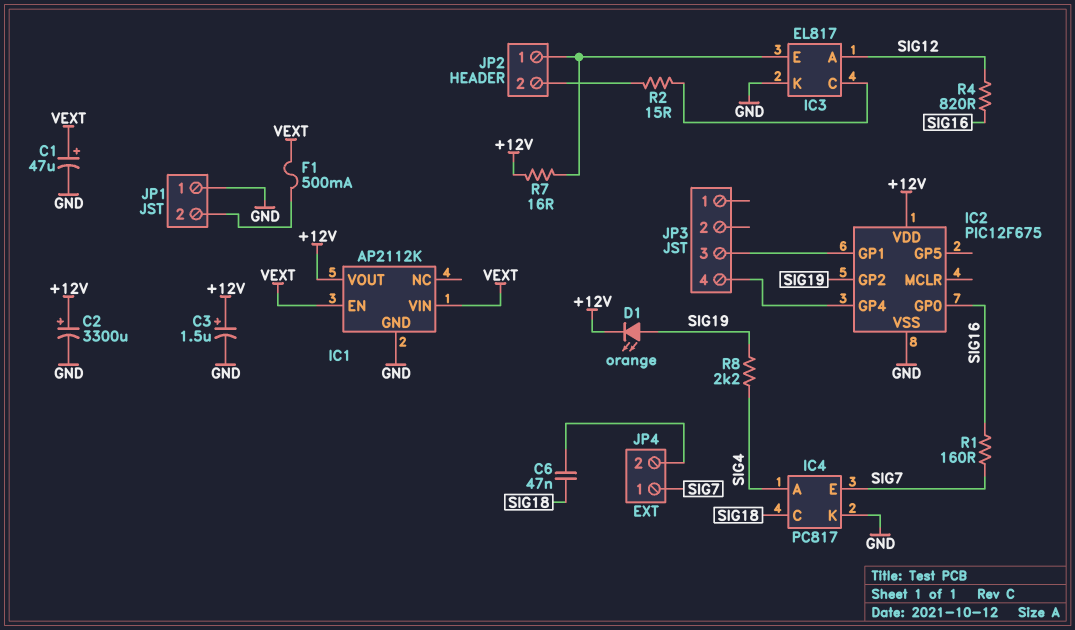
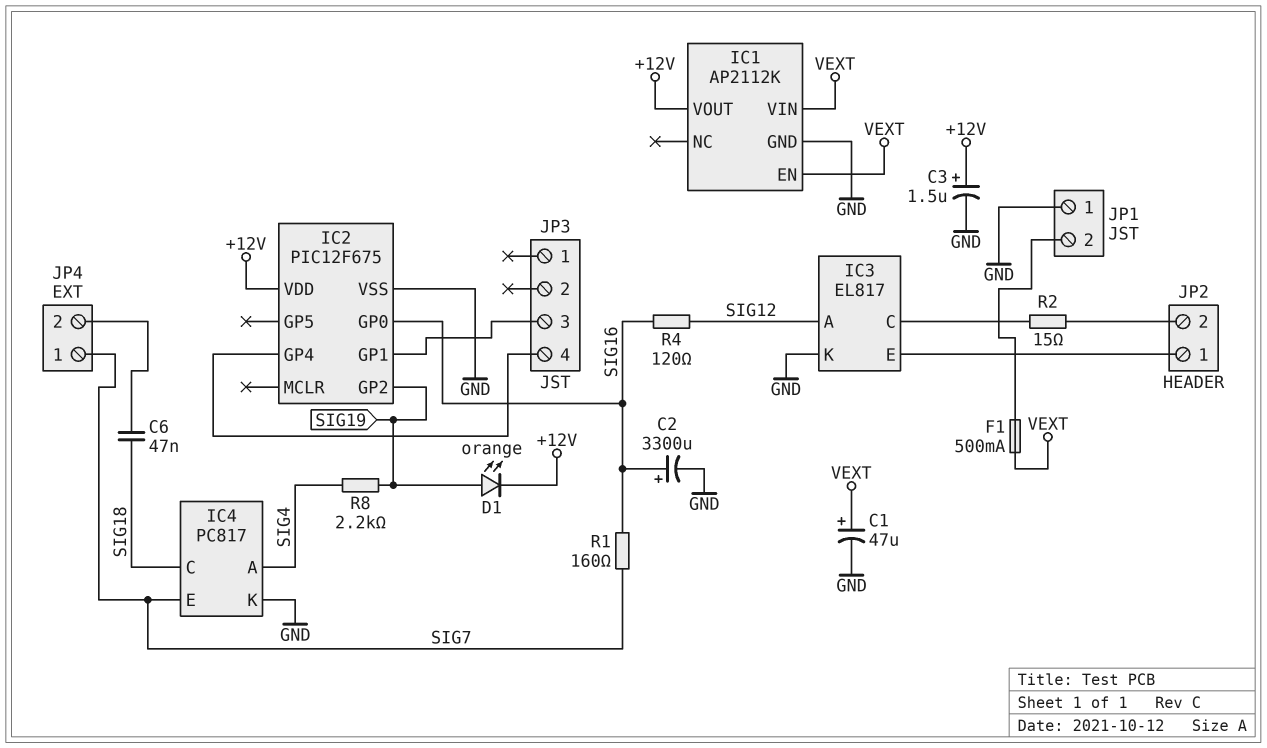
C2: 3300uF (plus +12V, minus GND) -> 3300uF (plus SIG16, minus GND)
R4: 820 (SIG12, SIG16) -> 120 (SIG12, SIG16)
R7: 16 (+12V, IC3/E) -> none

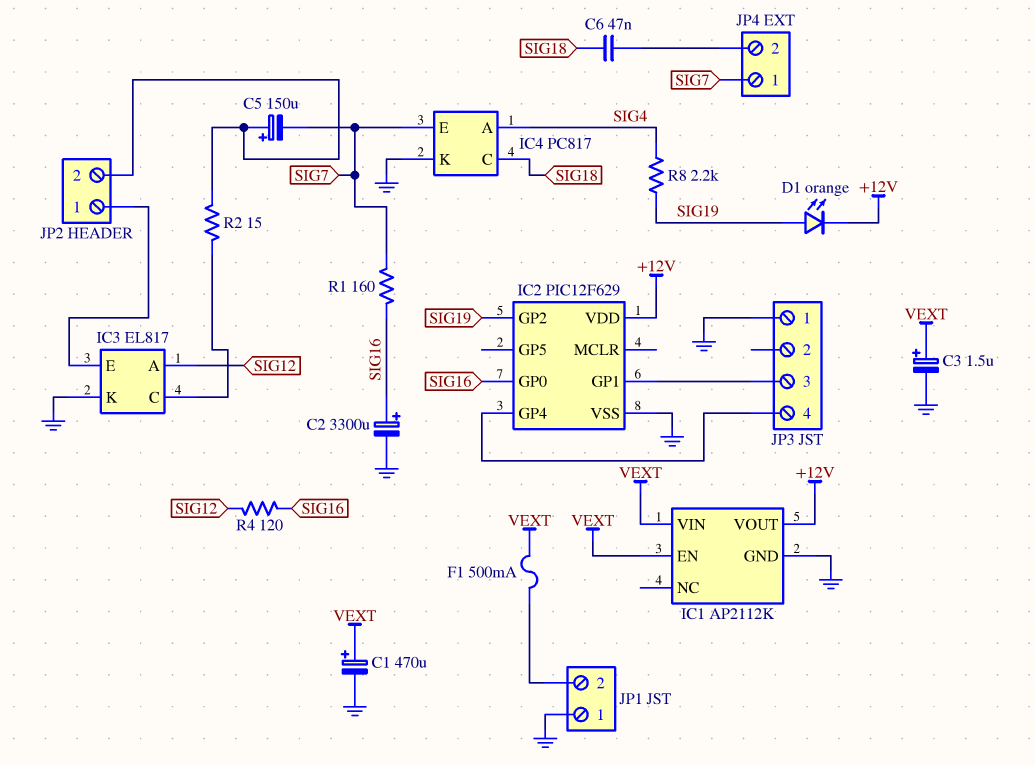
C1: 47uF (plus VEXT, minus GND) -> 470uF (plus VEXT, minus GND)
C3: 1.5uF (plus +12V, minus GND) -> 1.5uF (plus VEXT, minus GND)
C5: none -> 150uF (plus JP2/2, minus SIG7)
IC2: PIC12F675 -> PIC12F629
JP3 pin 1: none -> GND

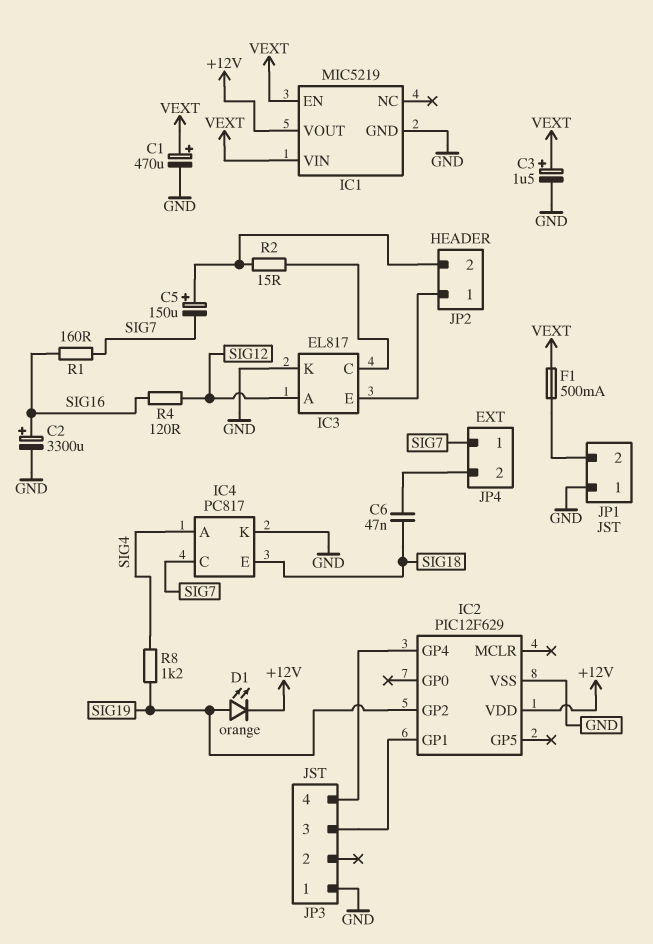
IC1: AP2112K -> MIC5219
IC2 pin GP0: SIG16 -> none
IC4 pin C: SIG18 -> SIG7
IC4 pin E: SIG7 -> SIG18
R8: 2.2k (SIG4, SIG19) -> 1.2k (SIG4, SIG19)

